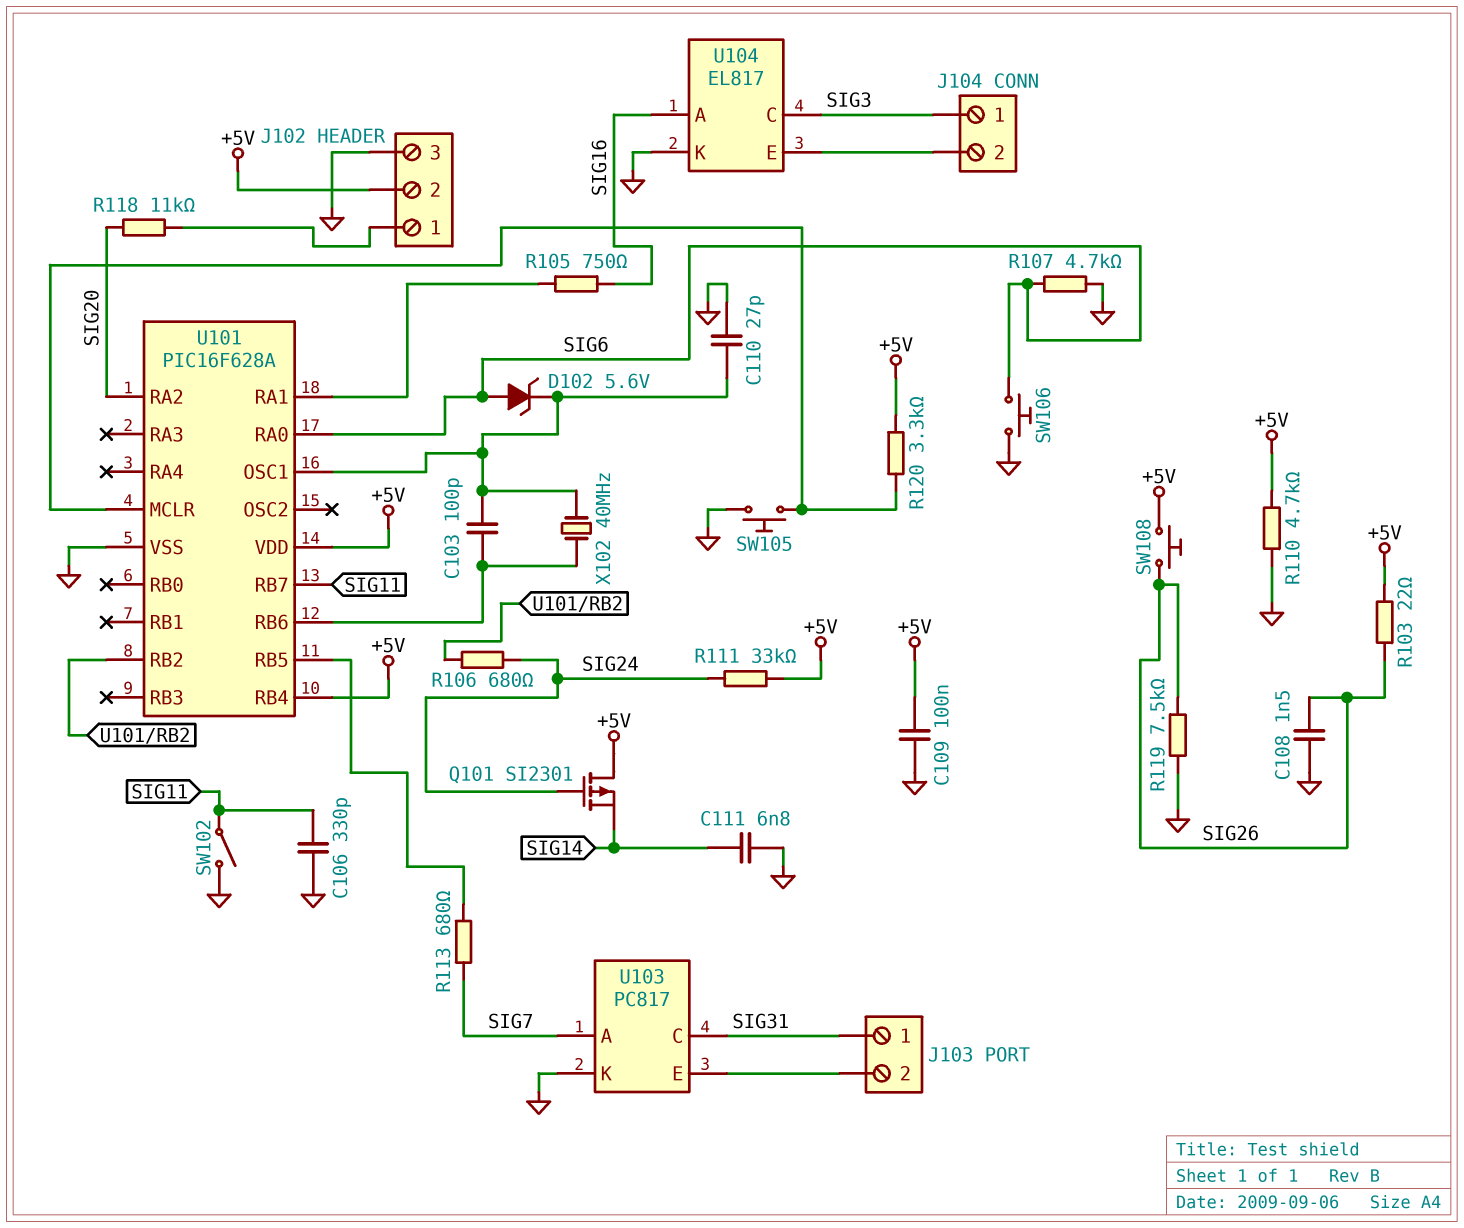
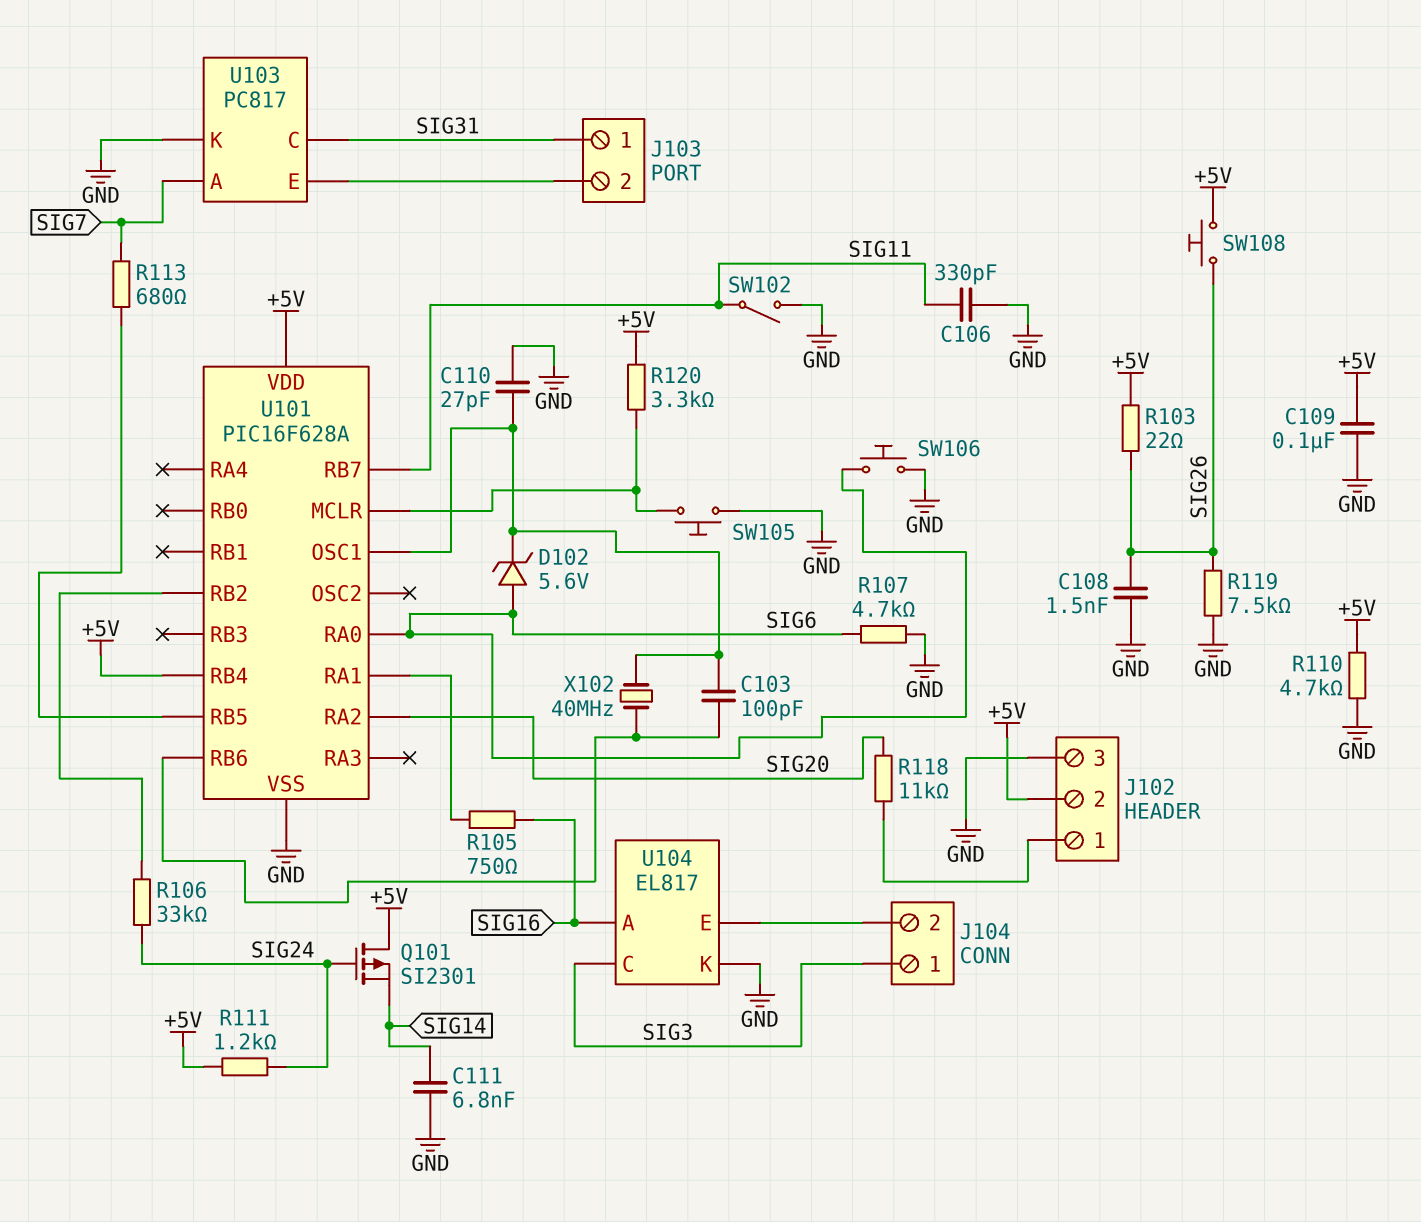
R106: 680 (SIG24, U101/RB2) -> 33k (SIG24, U101/RB2)
R111: 33k (+5V, SIG24) -> 1.2k (+5V, SIG24)

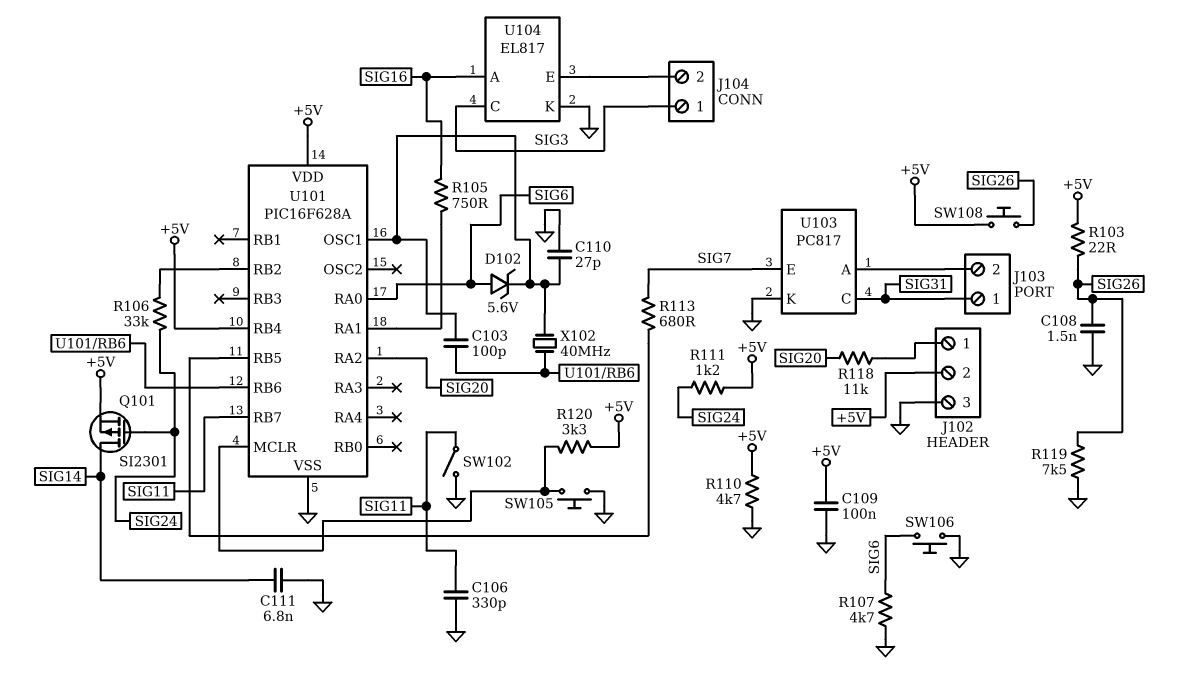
Q101: PMOS SI2301 (G SIG24, D +5V, S SIG14) -> PMOS SI2301 (G SIG24, D SIG14, S +5V)
U103 pin A: SIG7 -> J103/2
U103 pin E: J103/2 -> SIG7

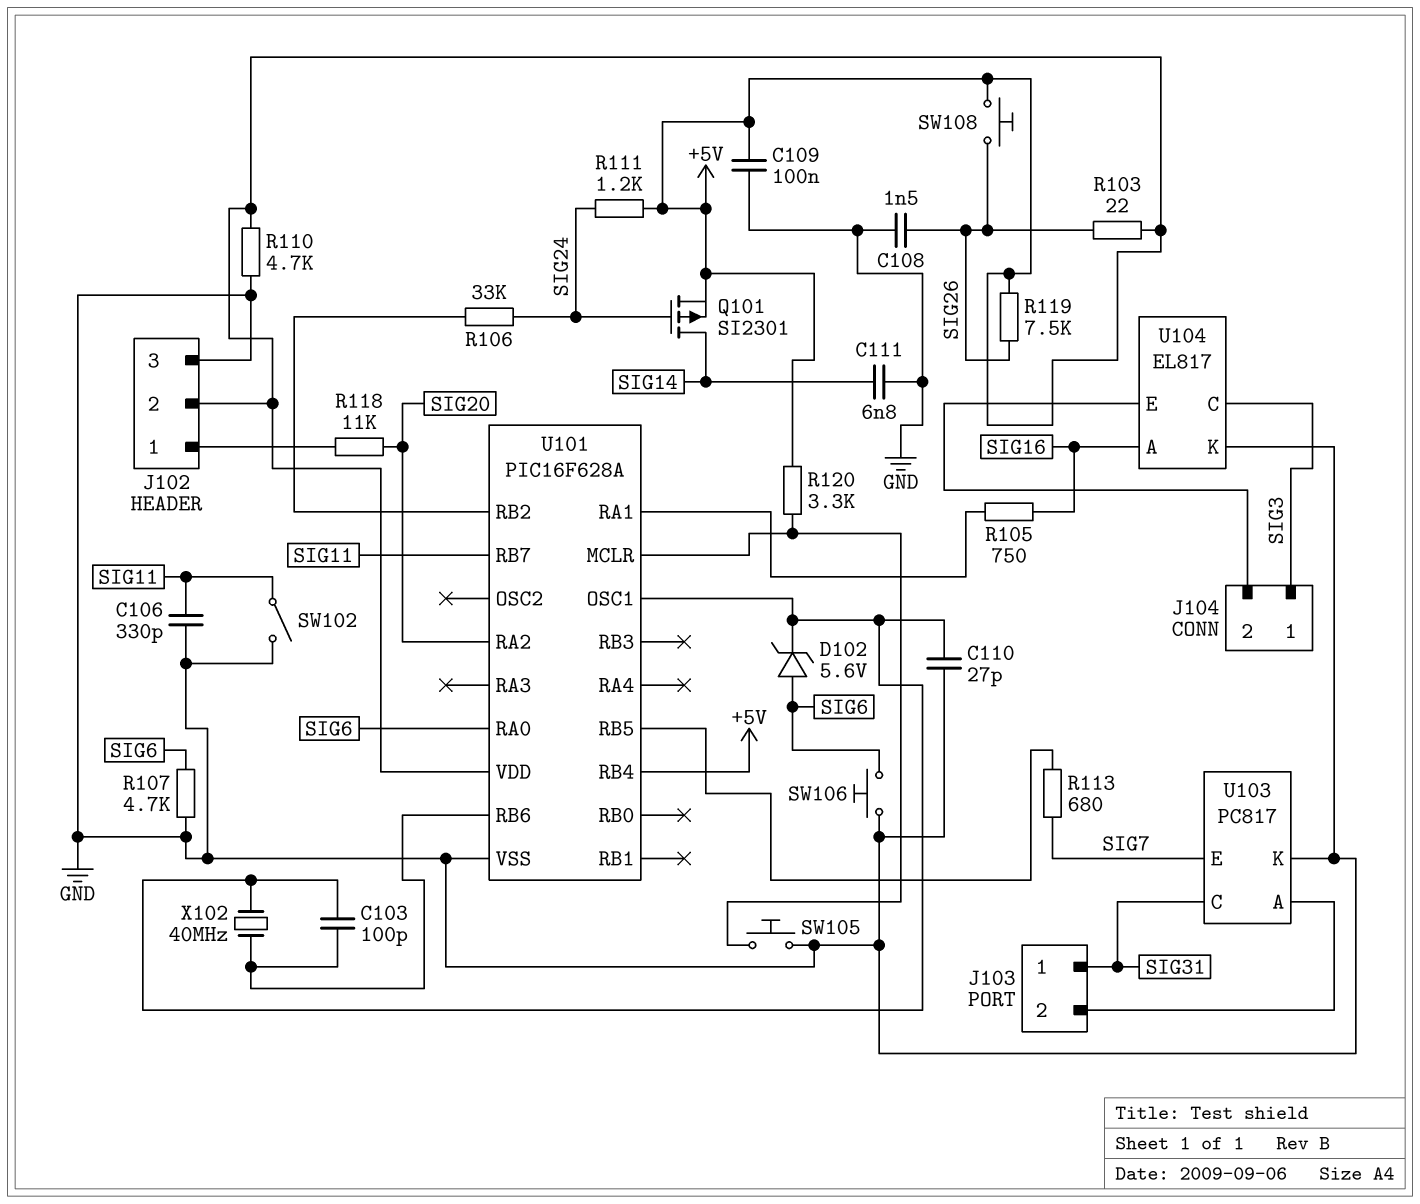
R119: 7.5k (GND, SIG26) -> 7.5k (+5V, SIG26)

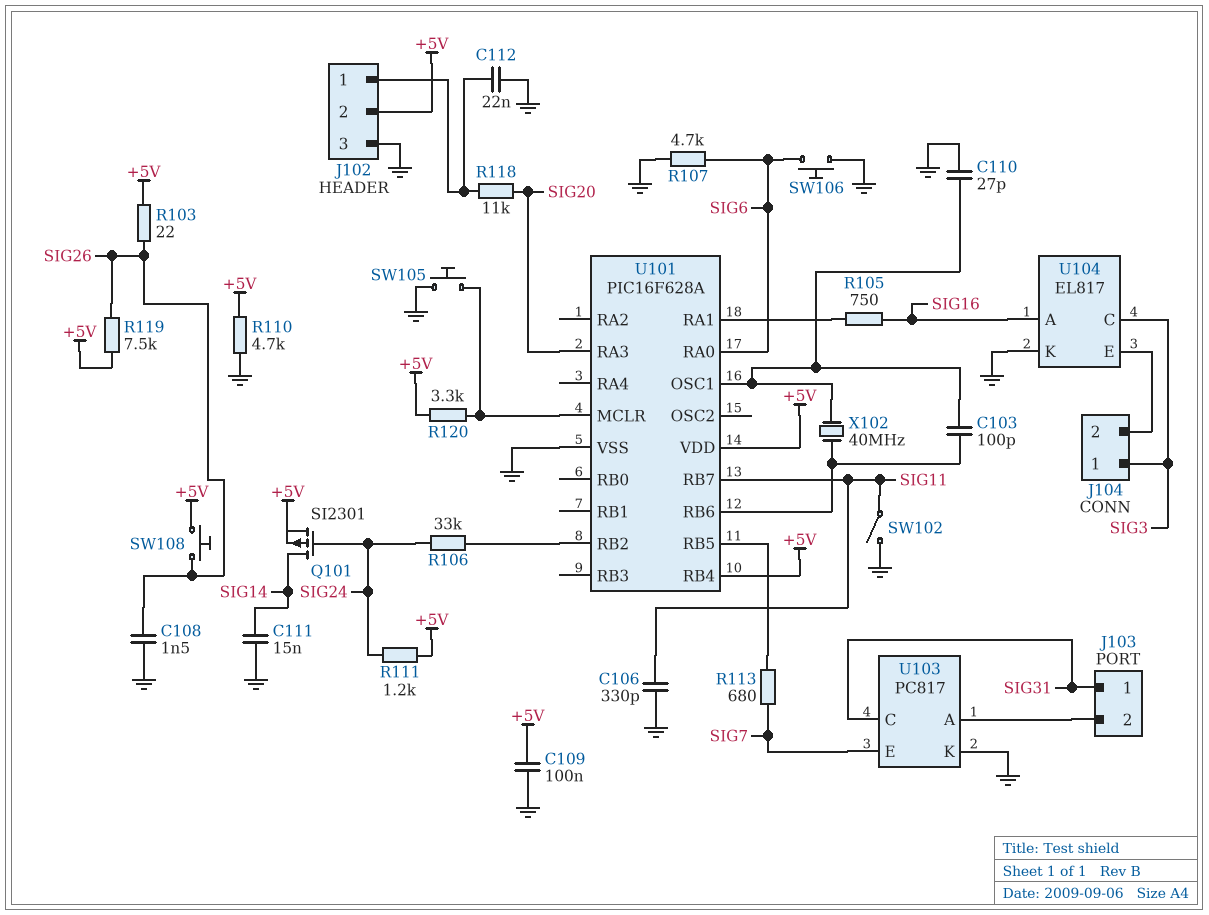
C111: 6.8nF (GND, SIG14) -> 15nF (GND, SIG14)
C112: none -> 22nF (GND, J102/1)
D102: zener 5.6V (A SIG6, K U101/OSC1) -> none
U101 pin RA2: SIG20 -> none
U101 pin RA3: none -> SIG20

